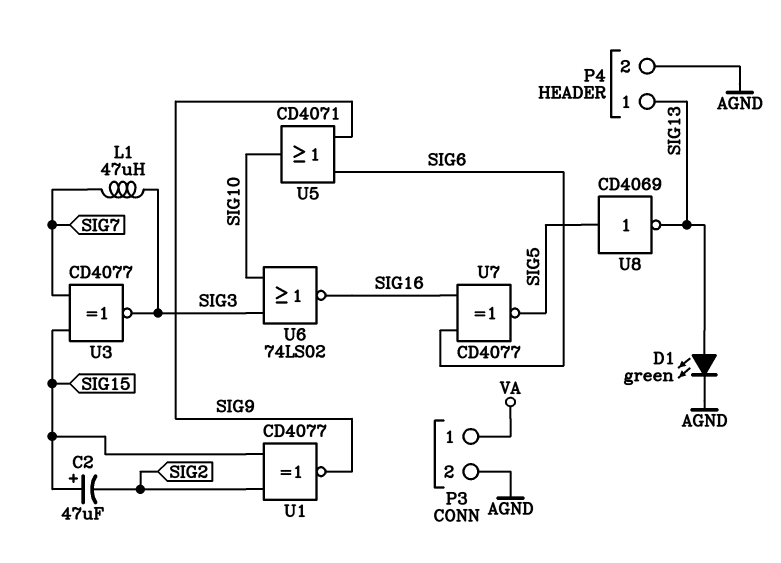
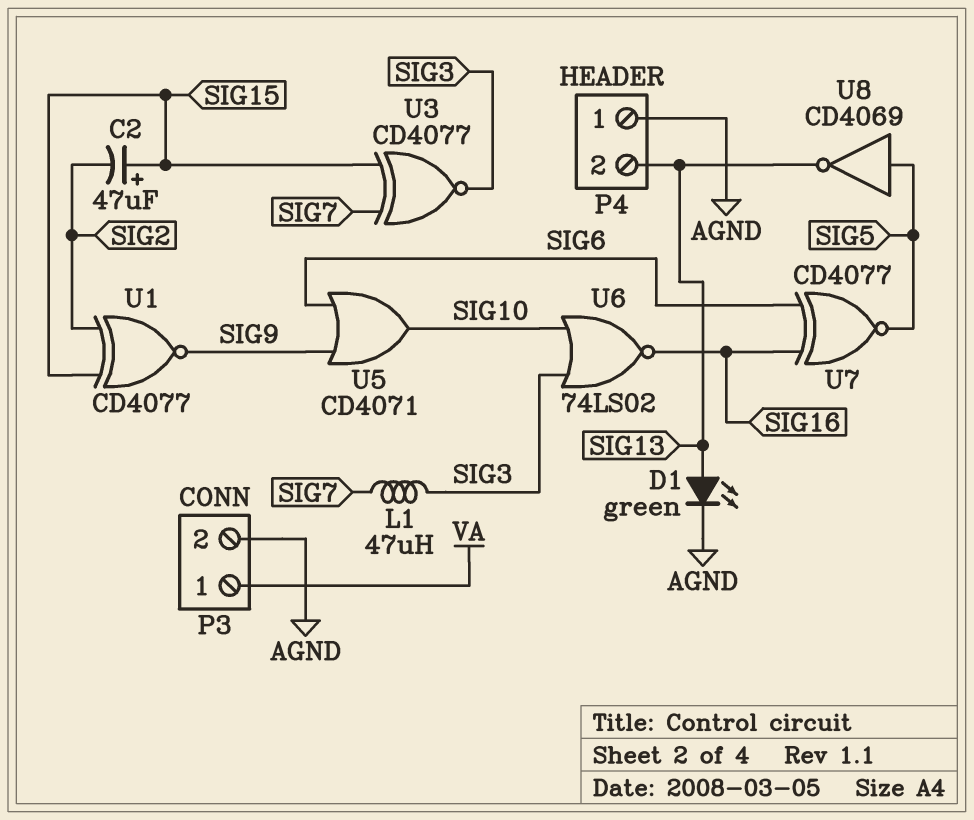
P4 pin 1: SIG13 -> AGND
P4 pin 2: AGND -> SIG13

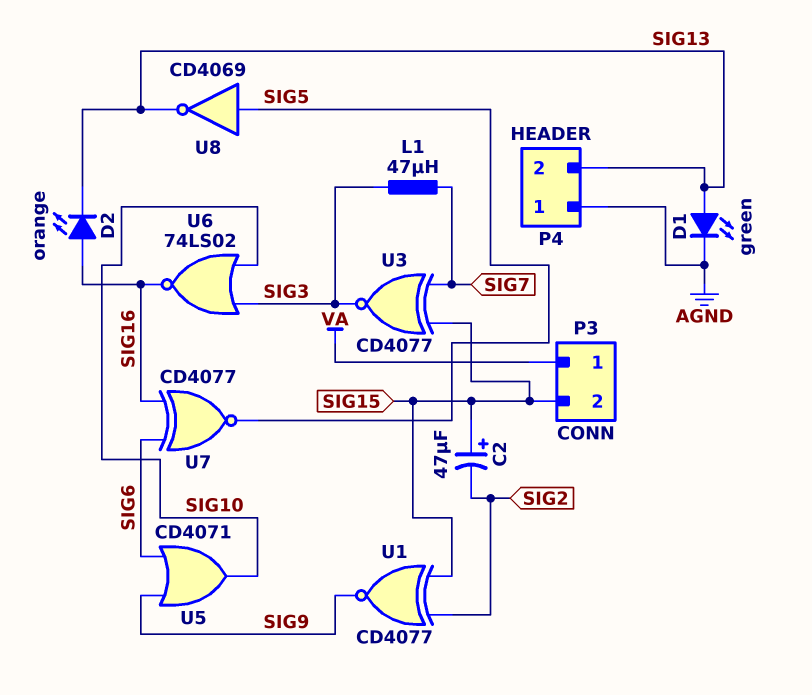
D2: none -> LED orange (A SIG16, K SIG13)
P3 pin 2: AGND -> SIG15

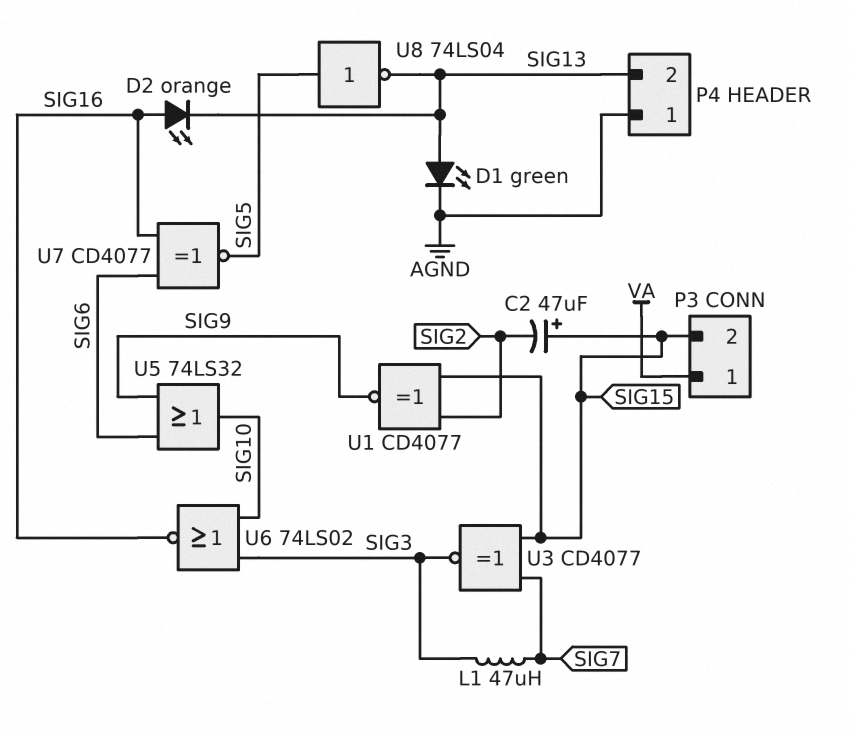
U5: OR CD4071 (in SIG6, in SIG9, out SIG10) -> OR 74LS32 (in SIG6, in SIG9, out SIG10)
U8: NOT CD4069 (in SIG5, out SIG13) -> NOT 74LS04 (in SIG5, out SIG13)

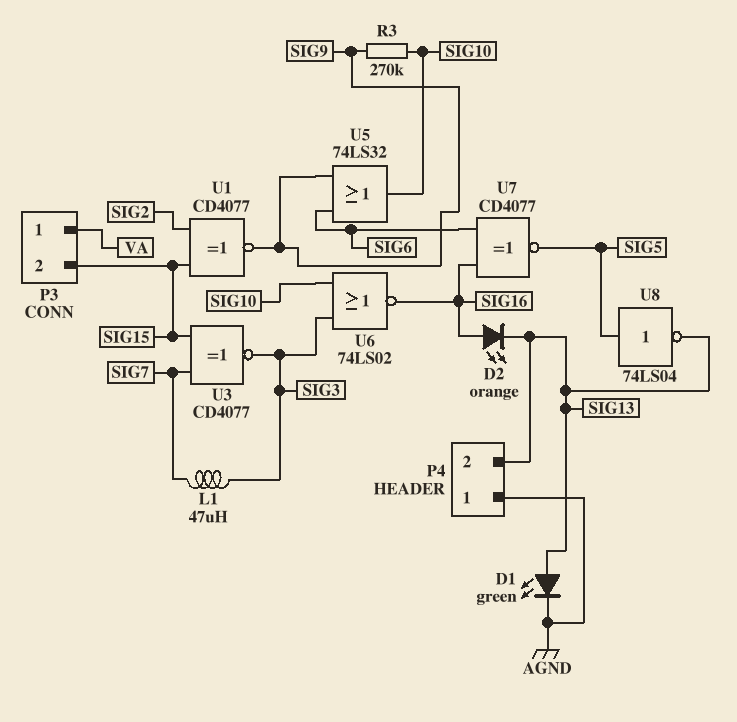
C2: 47uF (plus SIG15, minus SIG2) -> none
R3: none -> 270k (SIG9, SIG10)

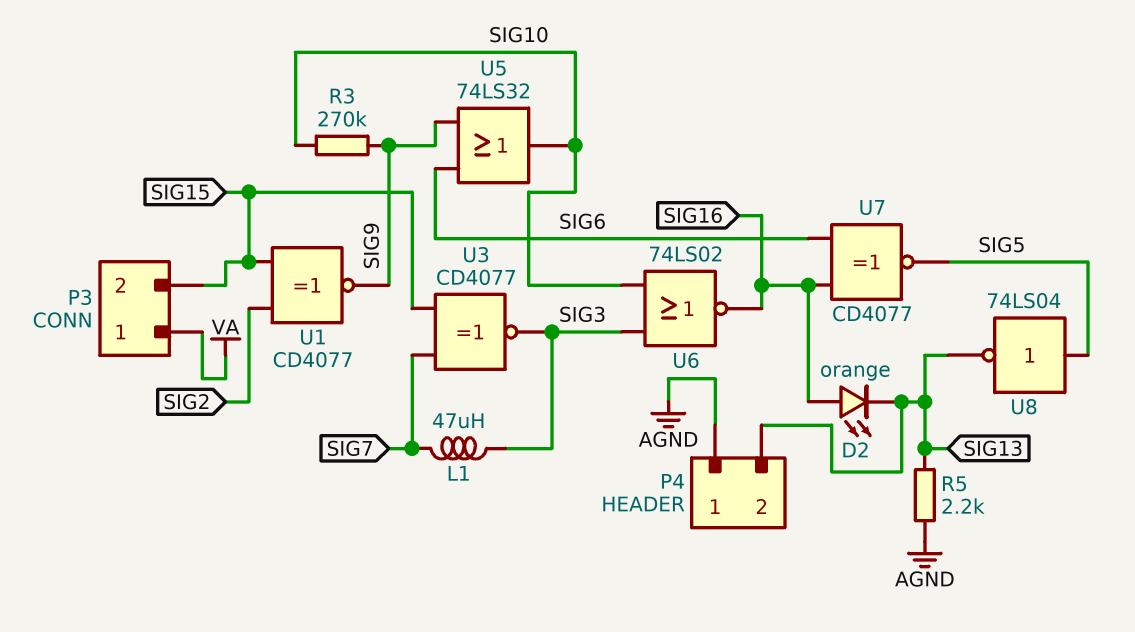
D1: LED green (A SIG13, K AGND) -> none
R5: none -> 2.2k (AGND, SIG13)

